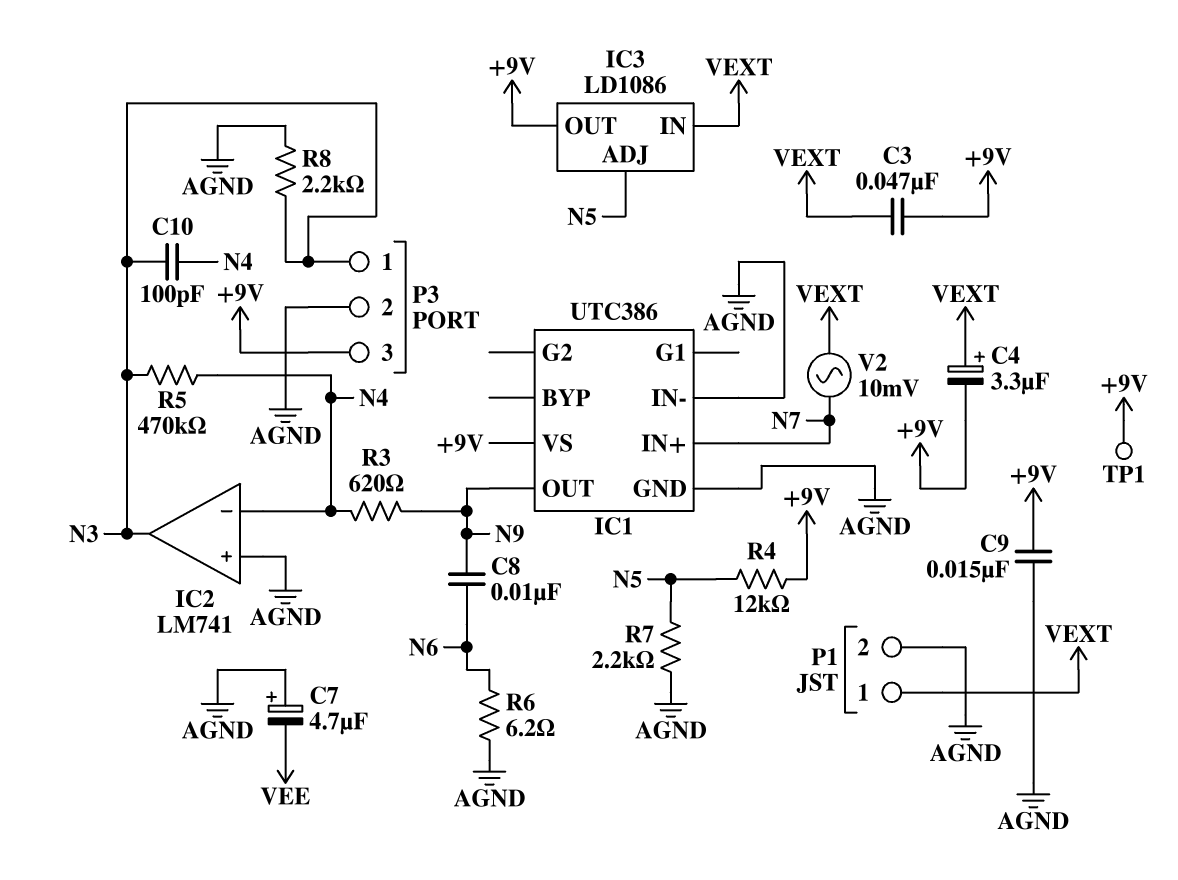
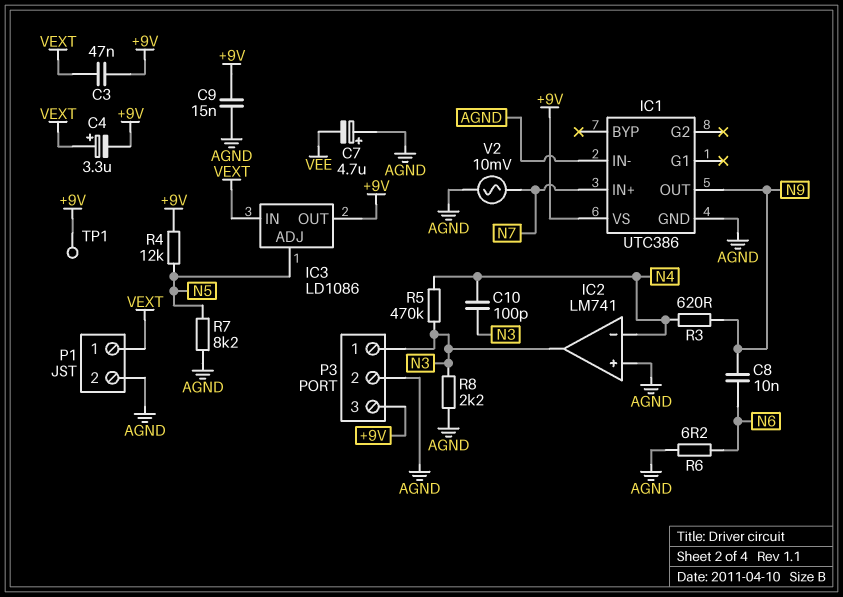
R7: 2.2k (AGND, N5) -> 8.2k (AGND, N5)
V2: AC 10mV (N7, VEXT) -> AC 10mV (AGND, N7)

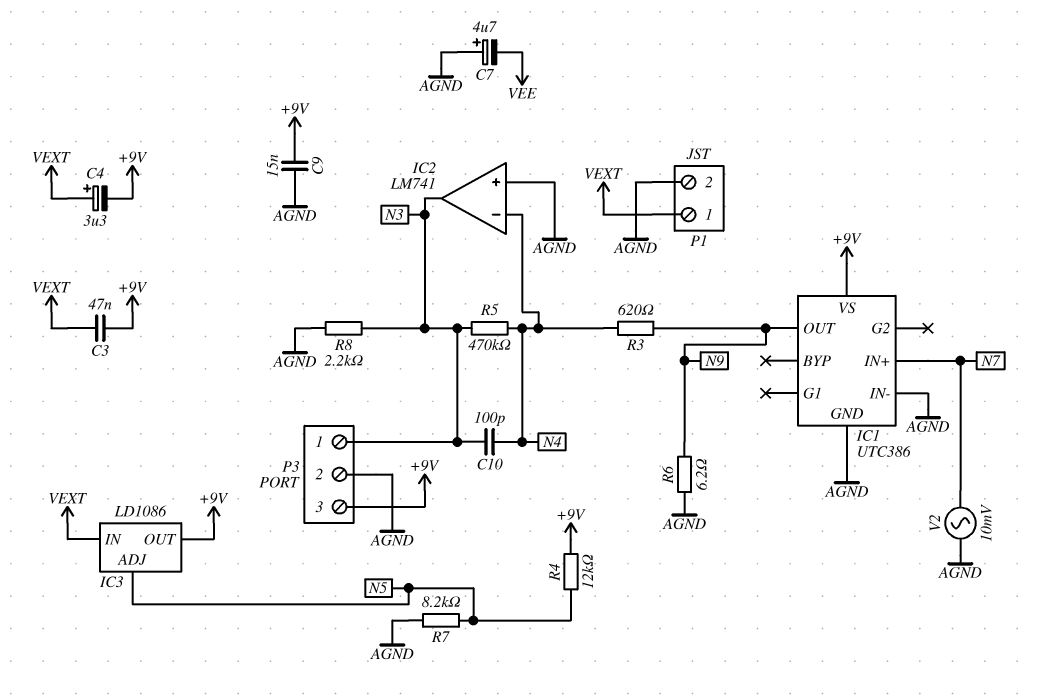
C8: 10nF (N6, N9) -> none
R6: 6.2 (AGND, N6) -> 6.2 (AGND, N9)
TP1: test point (+9V) -> none

